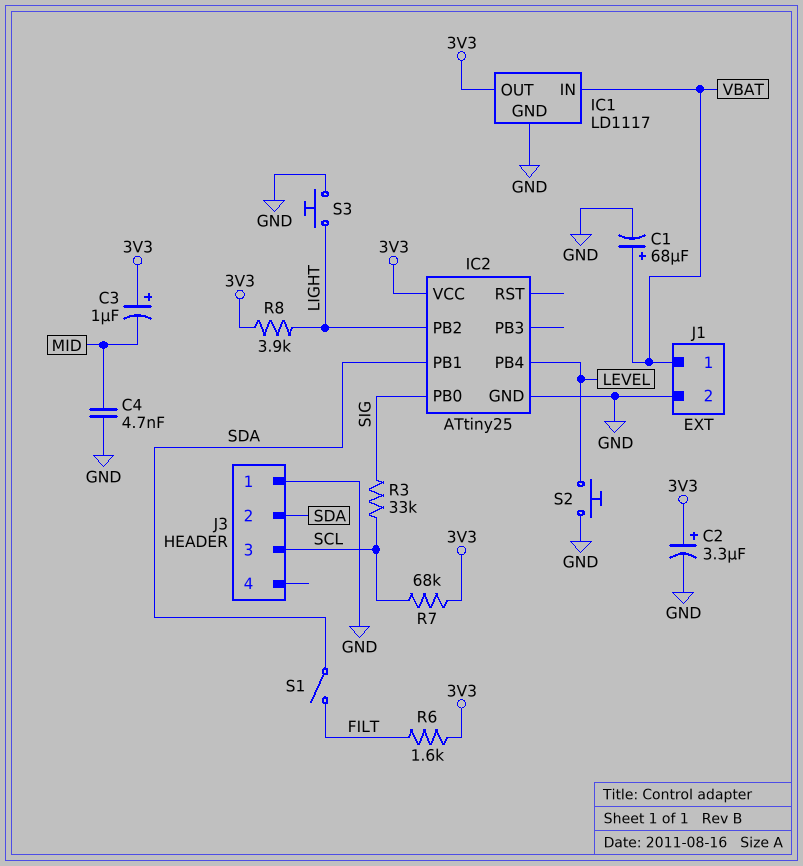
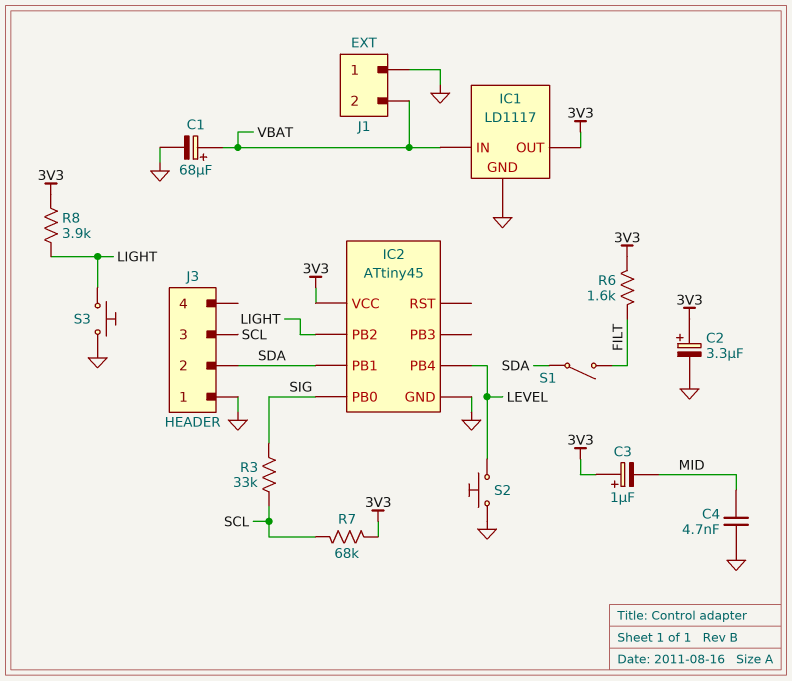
IC2: ATtiny25 -> ATtiny45
J1 pin 1: VBAT -> GND
J1 pin 2: GND -> VBAT

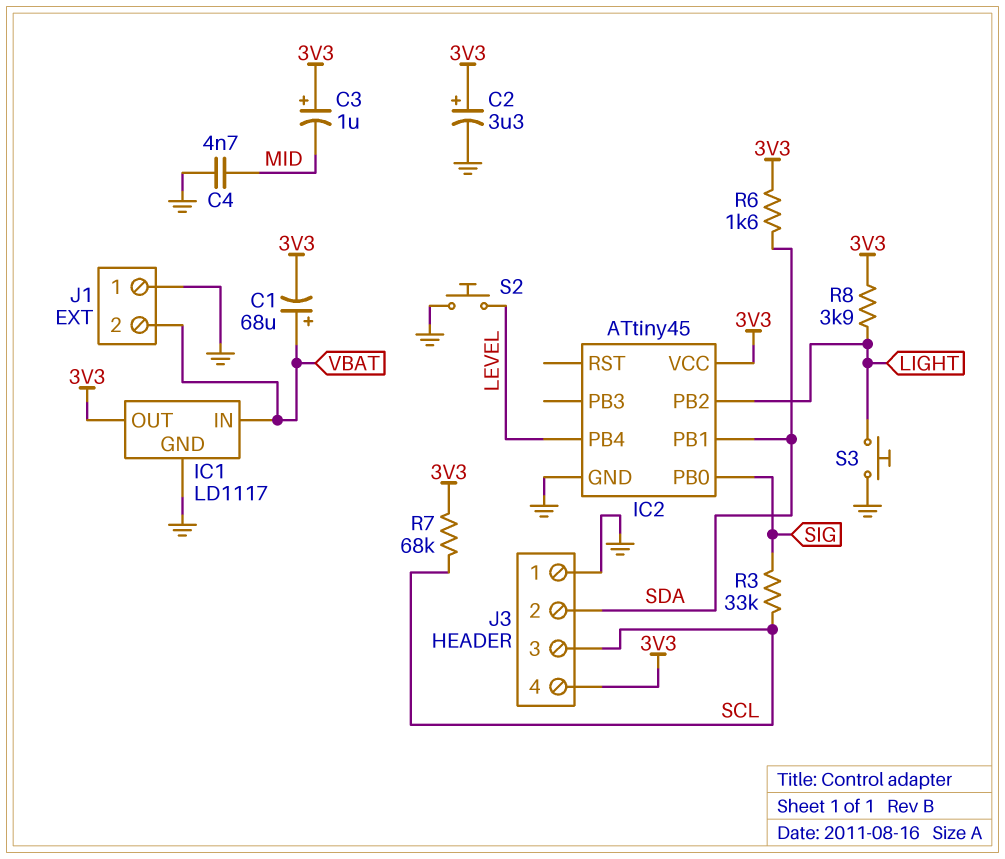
C1: 68uF (plus VBAT, minus GND) -> 68uF (plus VBAT, minus 3V3)
J3 pin 4: none -> 3V3
R6: 1.6k (3V3, FILT) -> 1.6k (3V3, SDA)
S1: switch (FILT, SDA) -> none

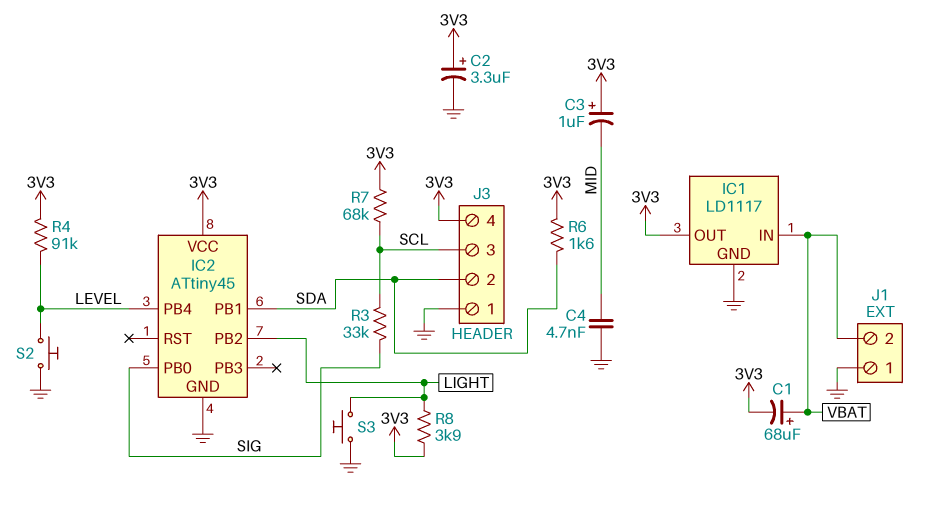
R4: none -> 91k (3V3, LEVEL)

